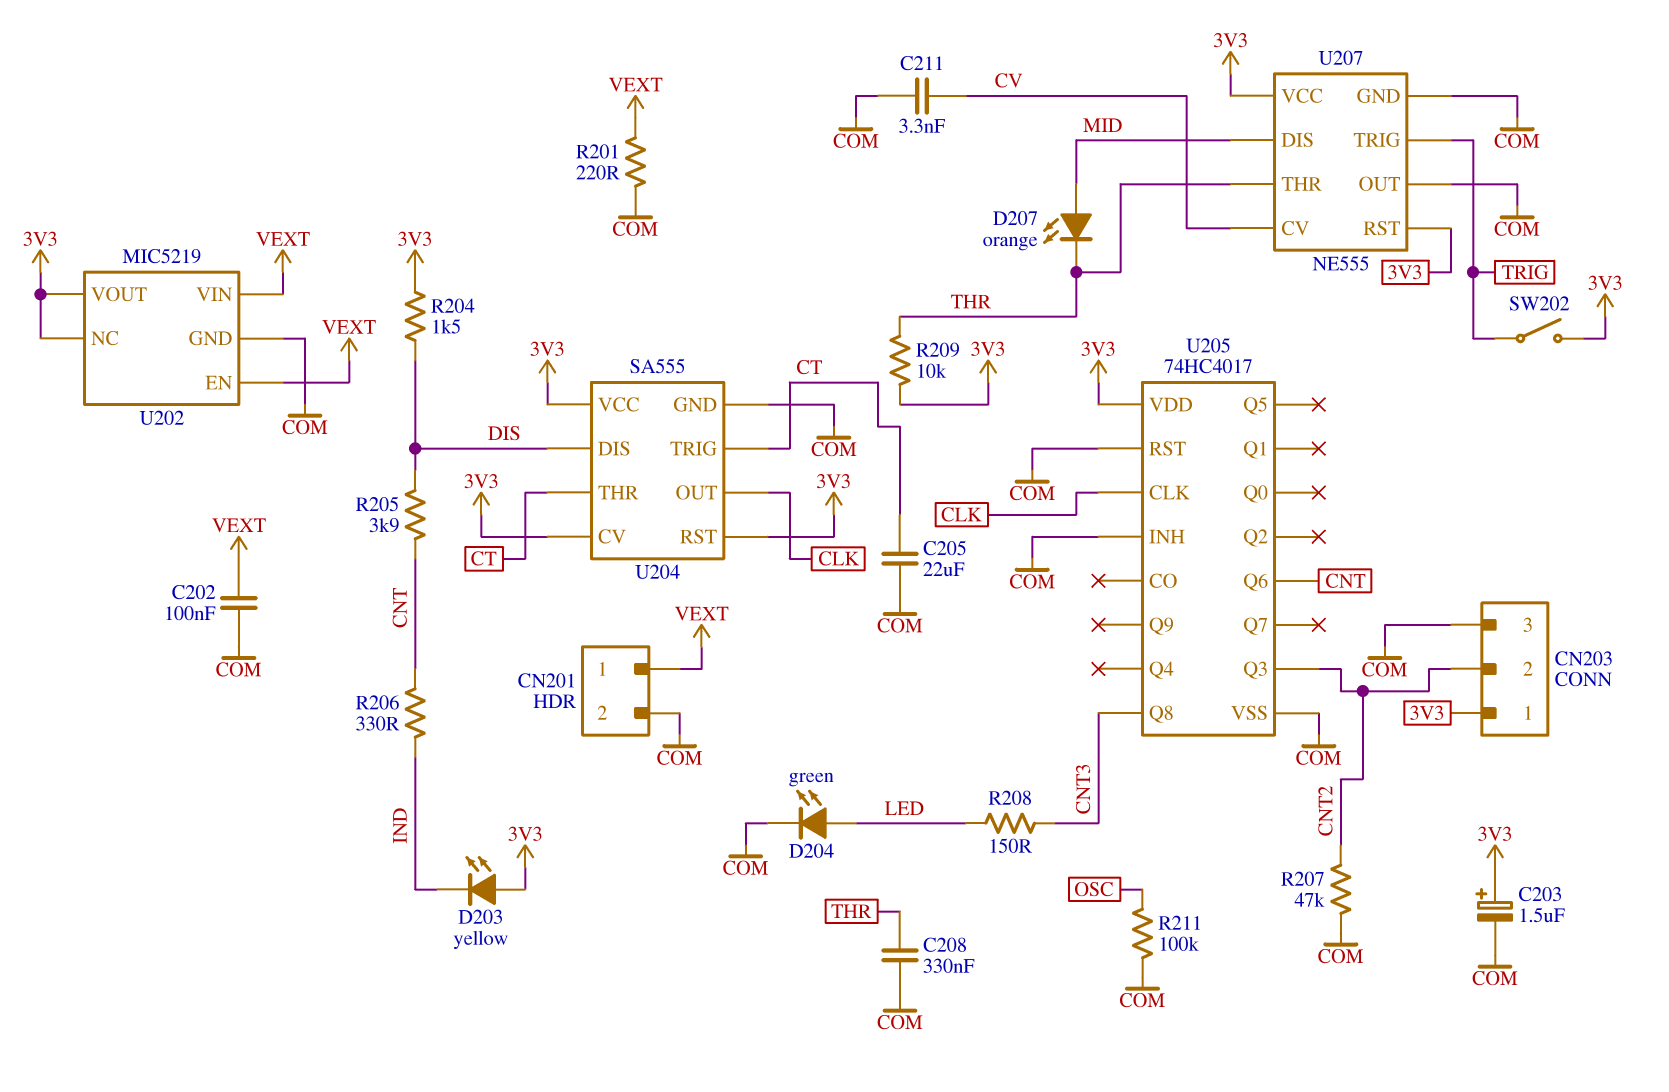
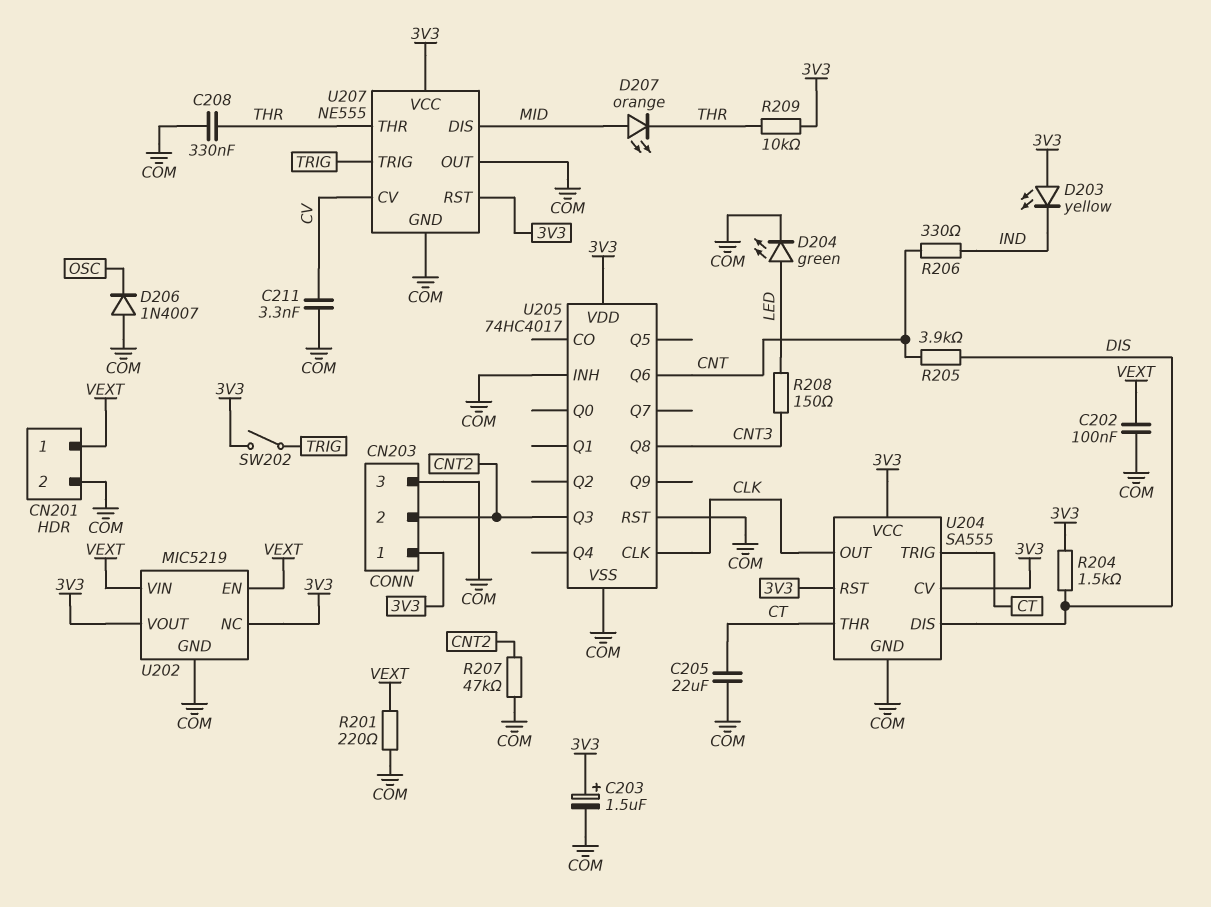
D206: none -> diode 1N4007 (A COM, K OSC)
R211: 100k (COM, OSC) -> none

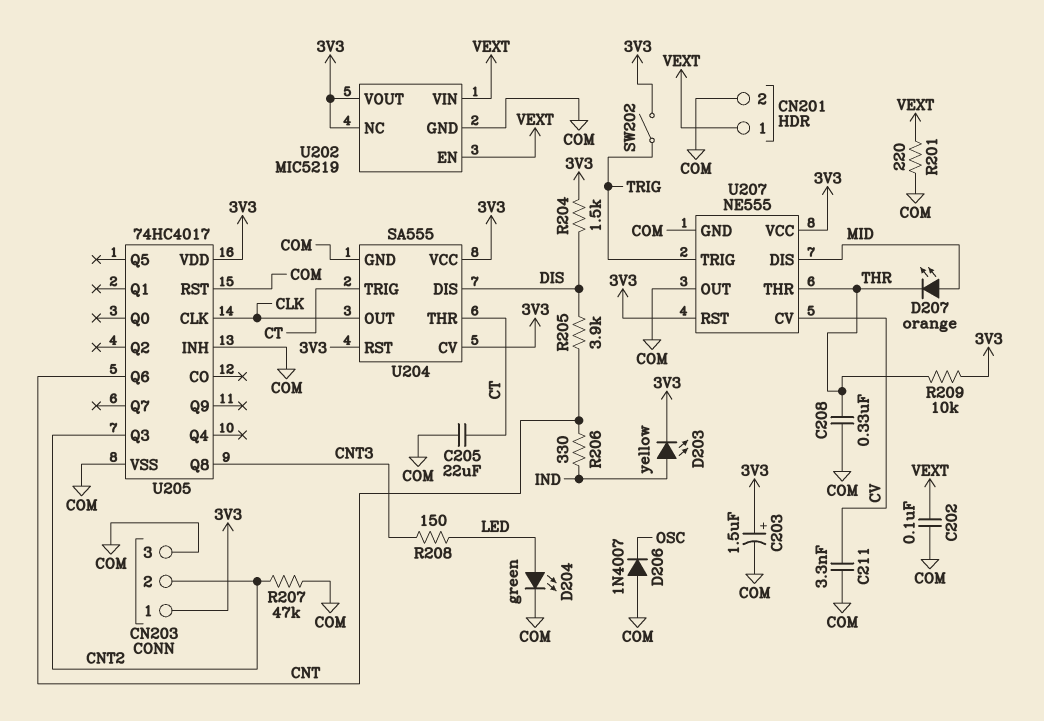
D203: LED yellow (A 3V3, K IND) -> LED yellow (A IND, K 3V3)

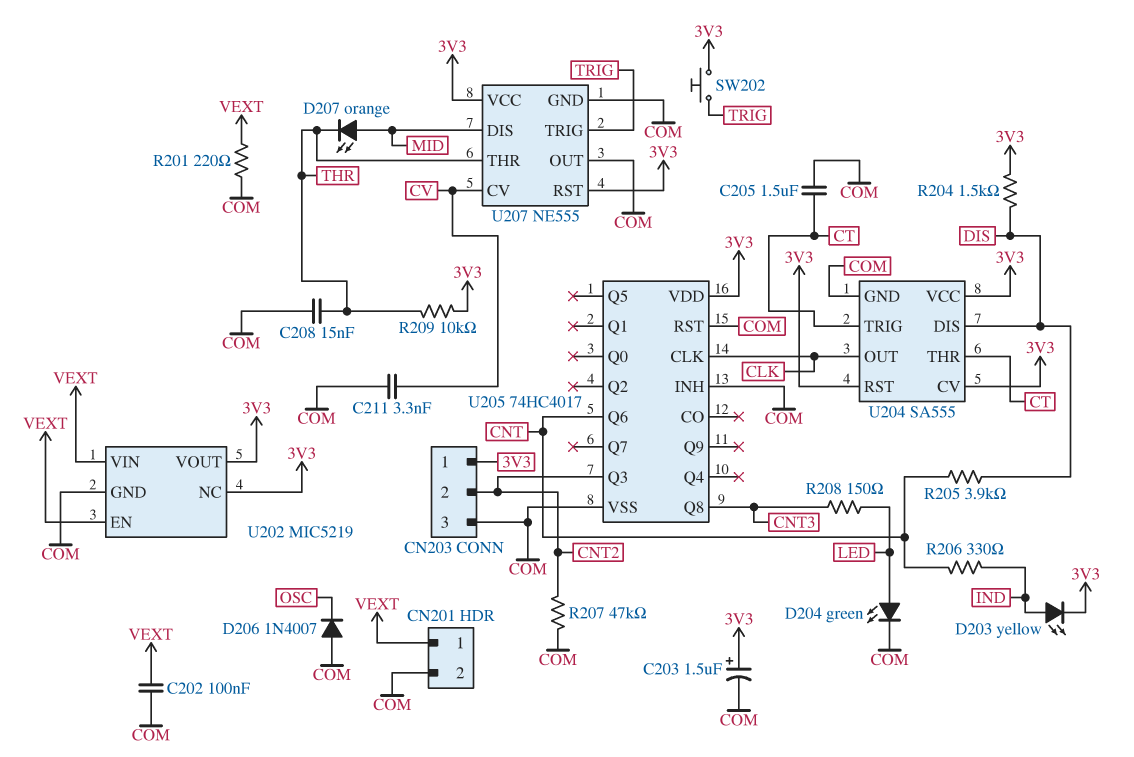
C205: 22uF (COM, CT) -> 1.5uF (COM, CT)
C208: 330nF (COM, THR) -> 15nF (COM, THR)
SW202: switch (3V3, TRIG) -> button (3V3, TRIG)

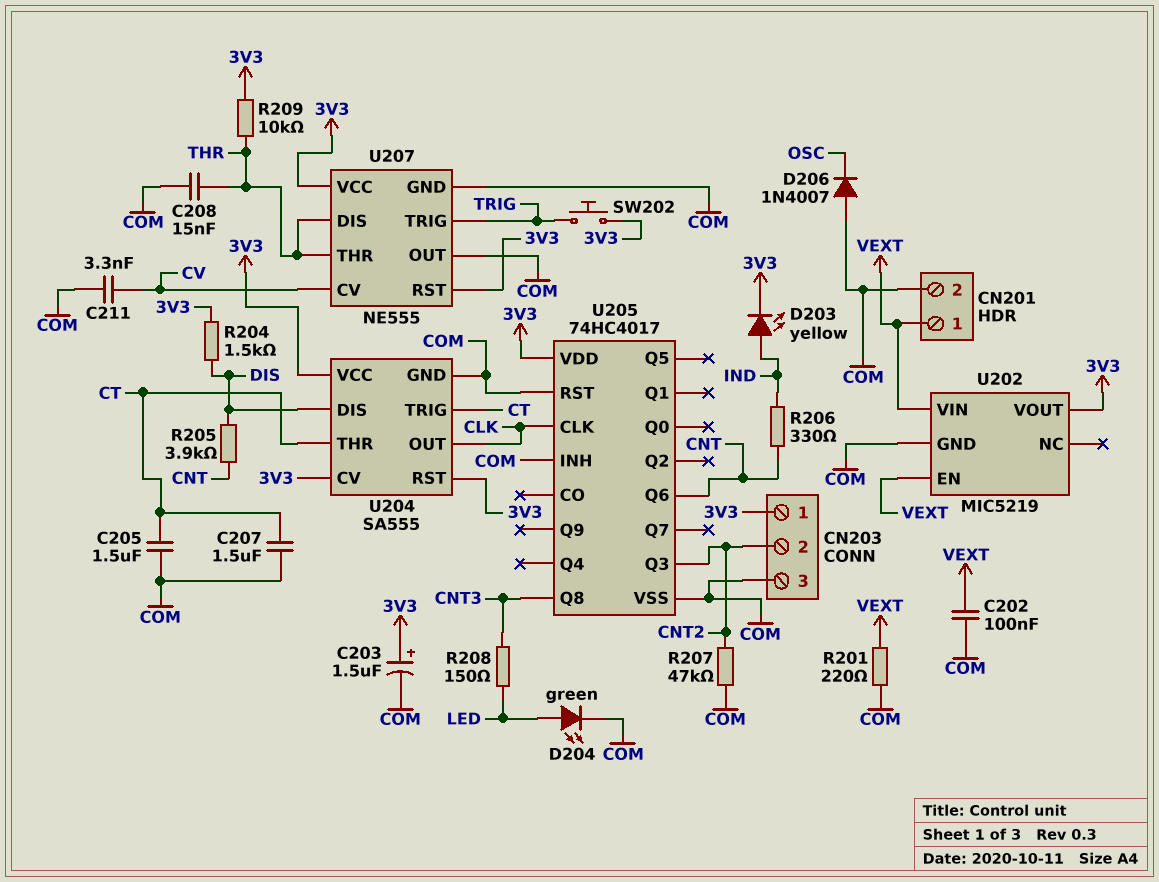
C207: none -> 1.5uF (COM, CT)
D207: LED orange (A MID, K THR) -> none
U202 pin NC: 3V3 -> none
U207 pin DIS: MID -> THR

